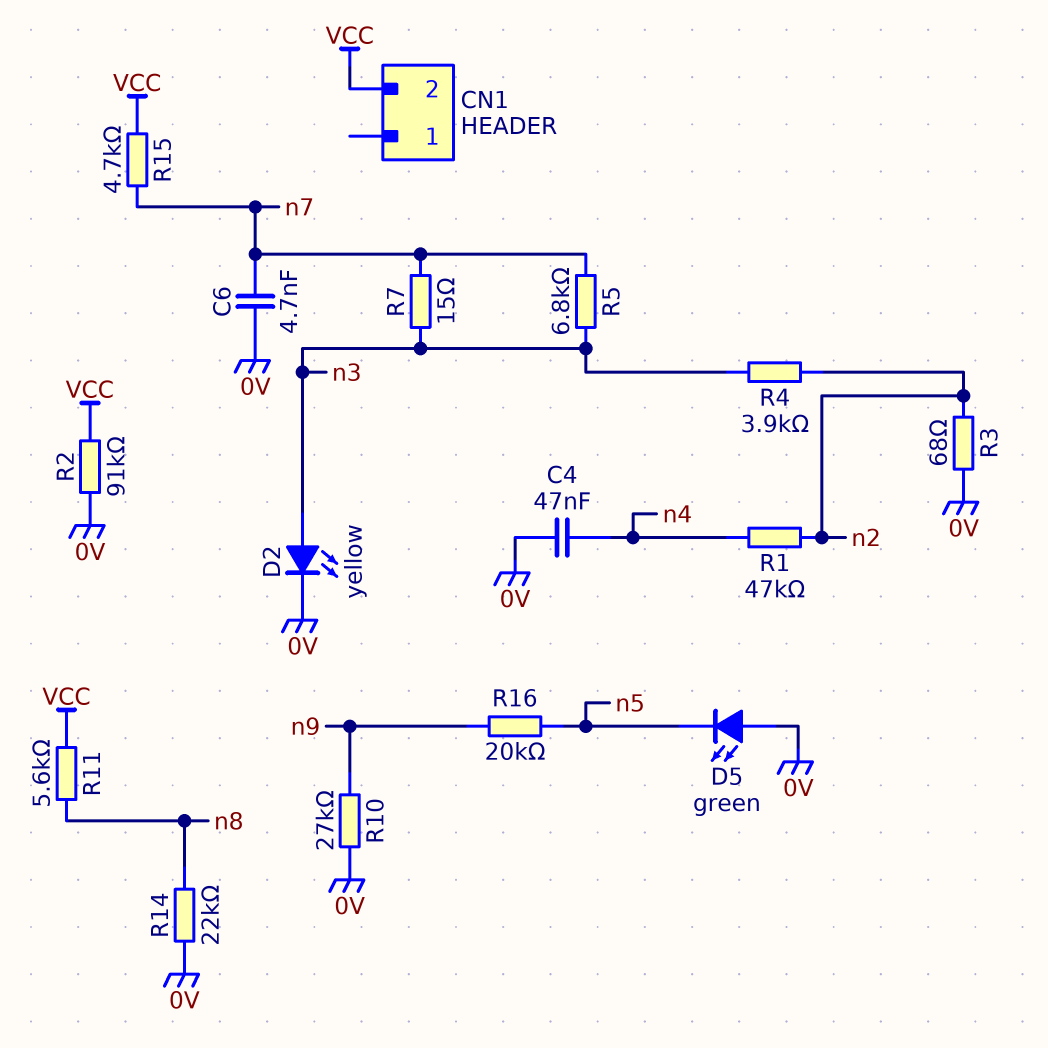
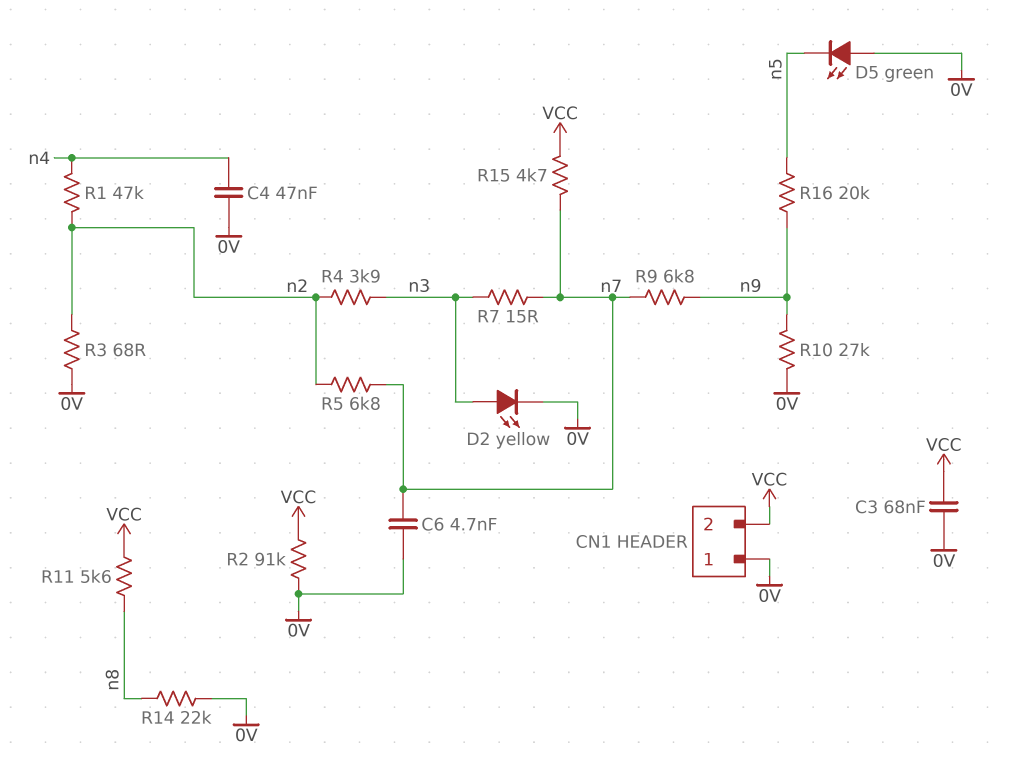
C3: none -> 68nF (0V, VCC)
CN1 pin 1: none -> 0V
R5: 6.8k (n3, n7) -> 6.8k (n2, n7)
R9: none -> 6.8k (n7, n9)

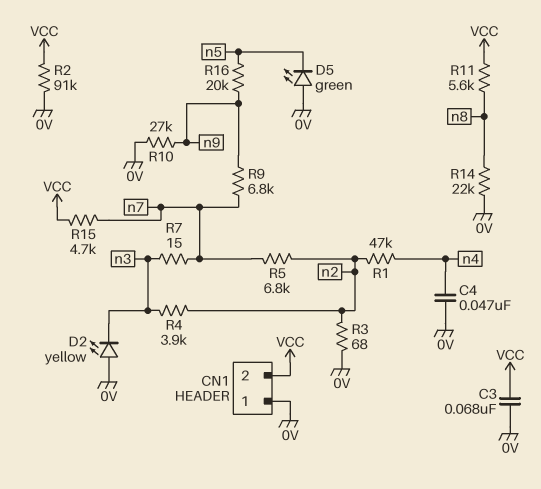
C6: 4.7nF (0V, n7) -> none
D2: LED yellow (A n3, K 0V) -> LED yellow (A 0V, K n3)

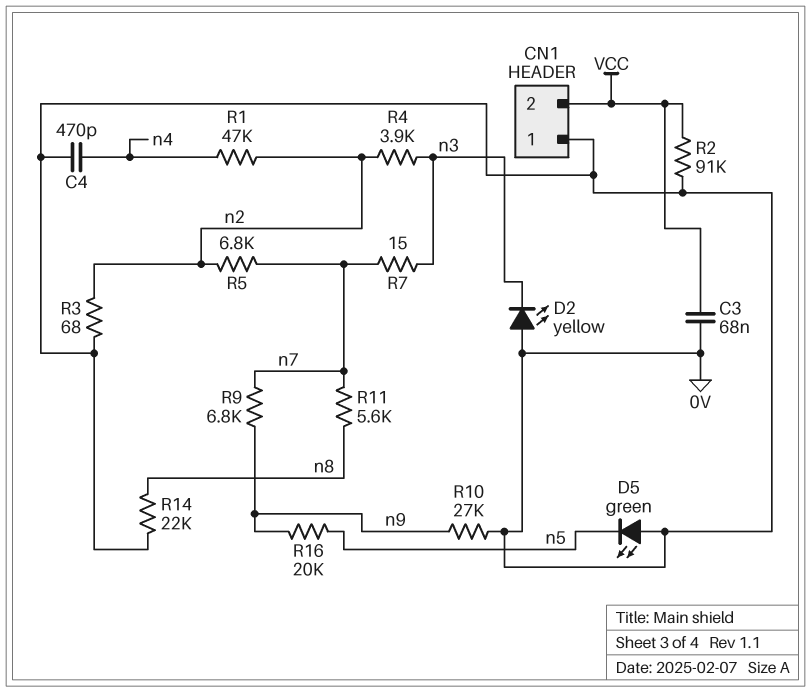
C4: 47nF (0V, n4) -> 470pF (0V, n4)
R11: 5.6k (VCC, n8) -> 5.6k (n7, n8)
R15: 4.7k (VCC, n7) -> none

